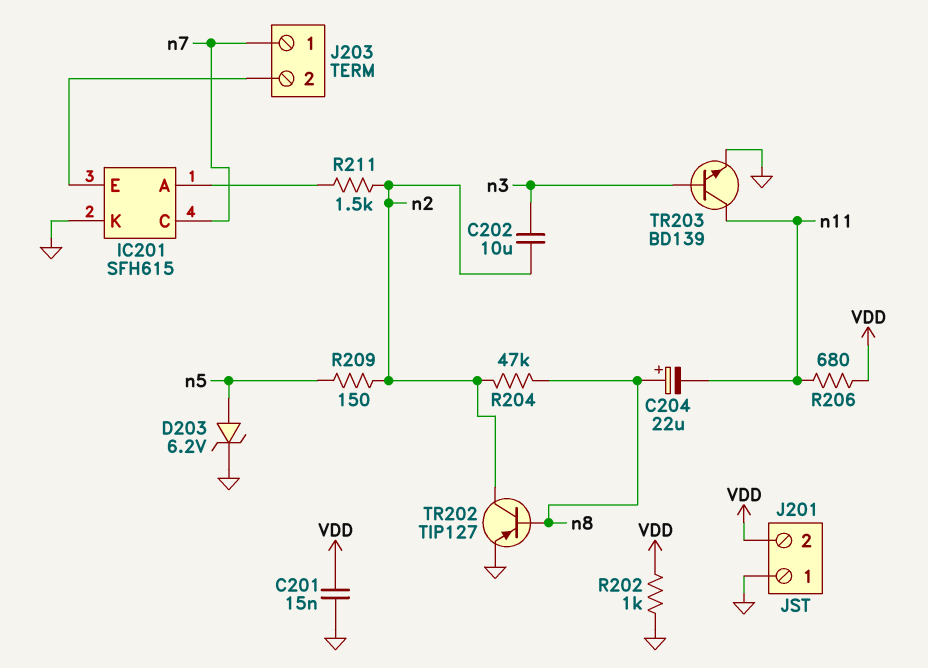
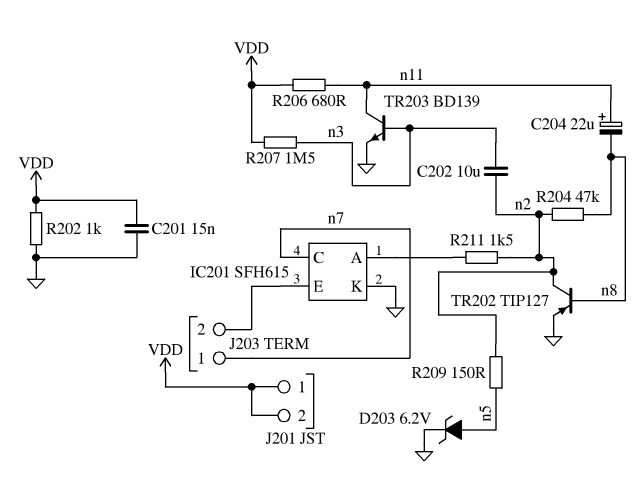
C204: 22uF (plus n8, minus n11) -> 22uF (plus n11, minus n8)
J201 pin 1: GND -> VDD
R207: none -> 1.5M (VDD, n3)

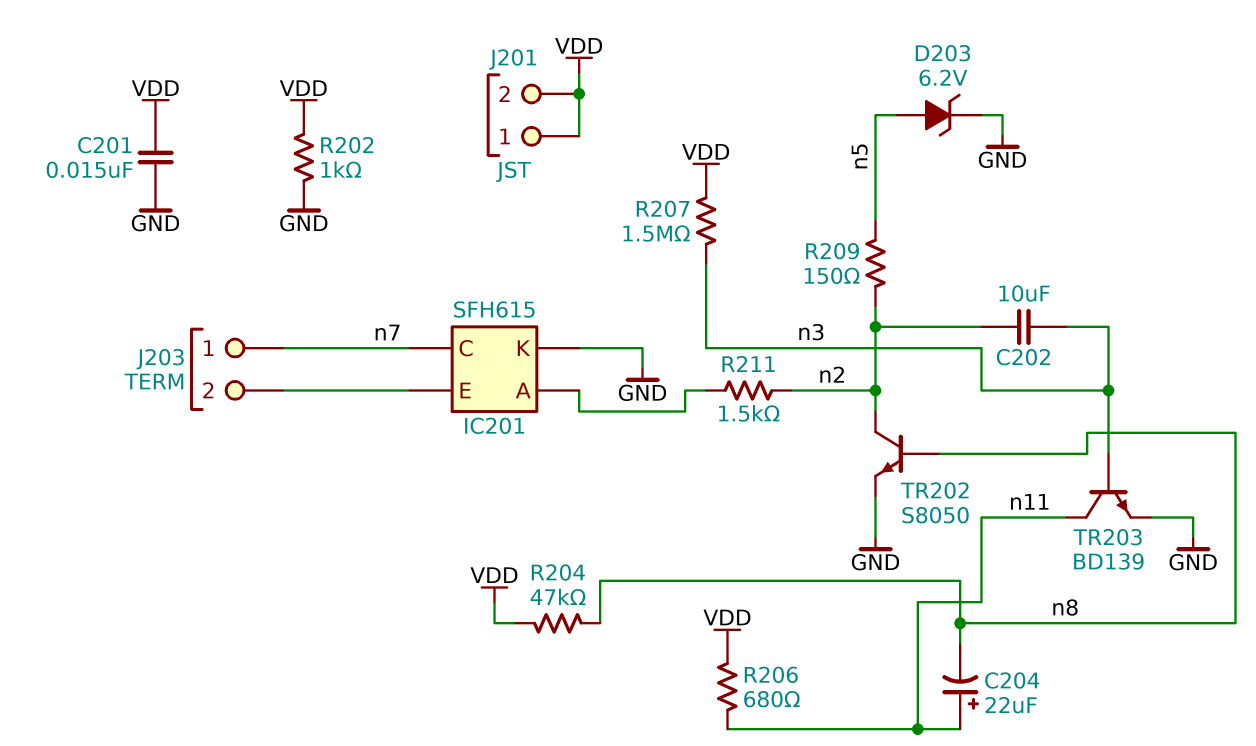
R204: 47k (n2, n8) -> 47k (VDD, n8)
TR202: PNP TIP127 (B n8, C n2, E GND) -> NPN S8050 (B n8, C n2, E GND)

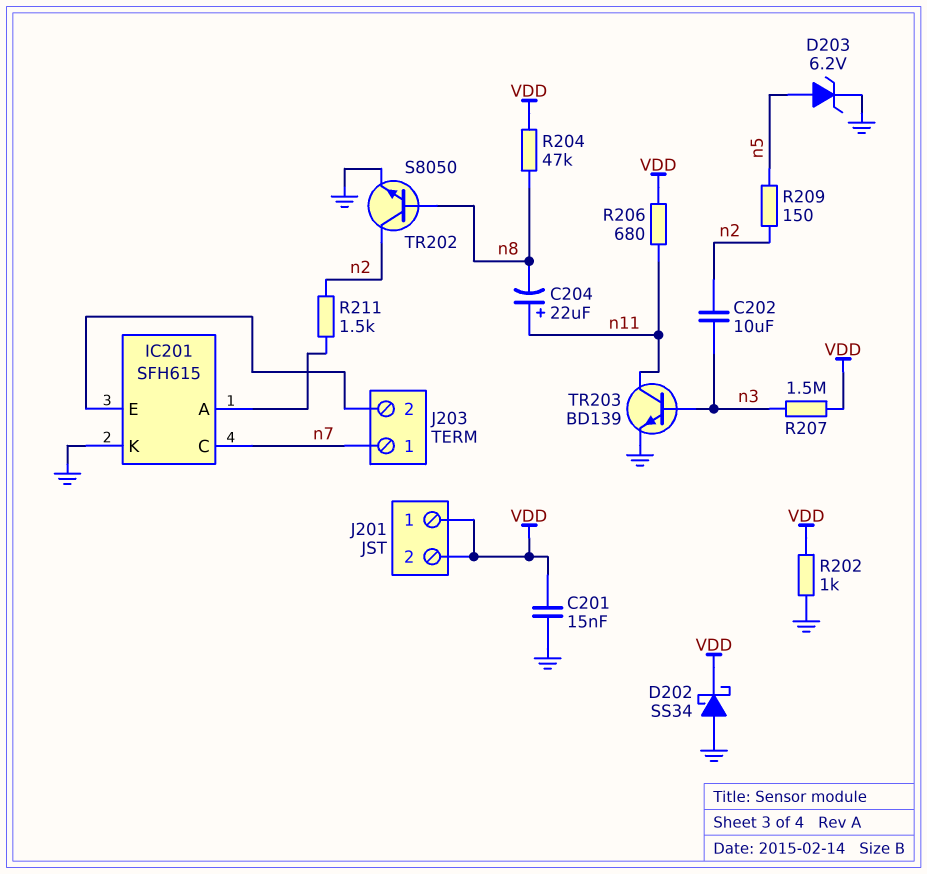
D202: none -> schottky SS34 (A GND, K VDD)

